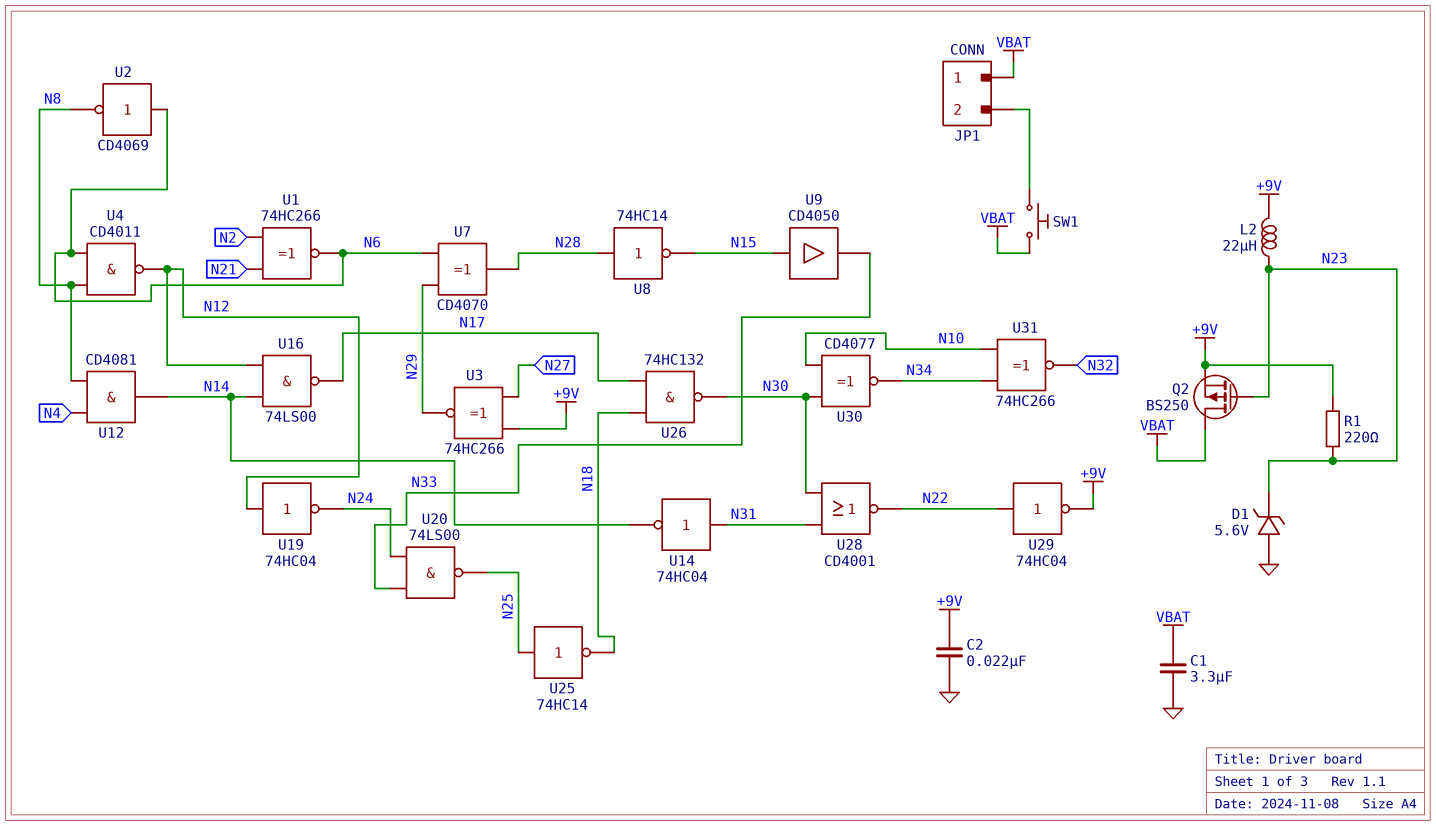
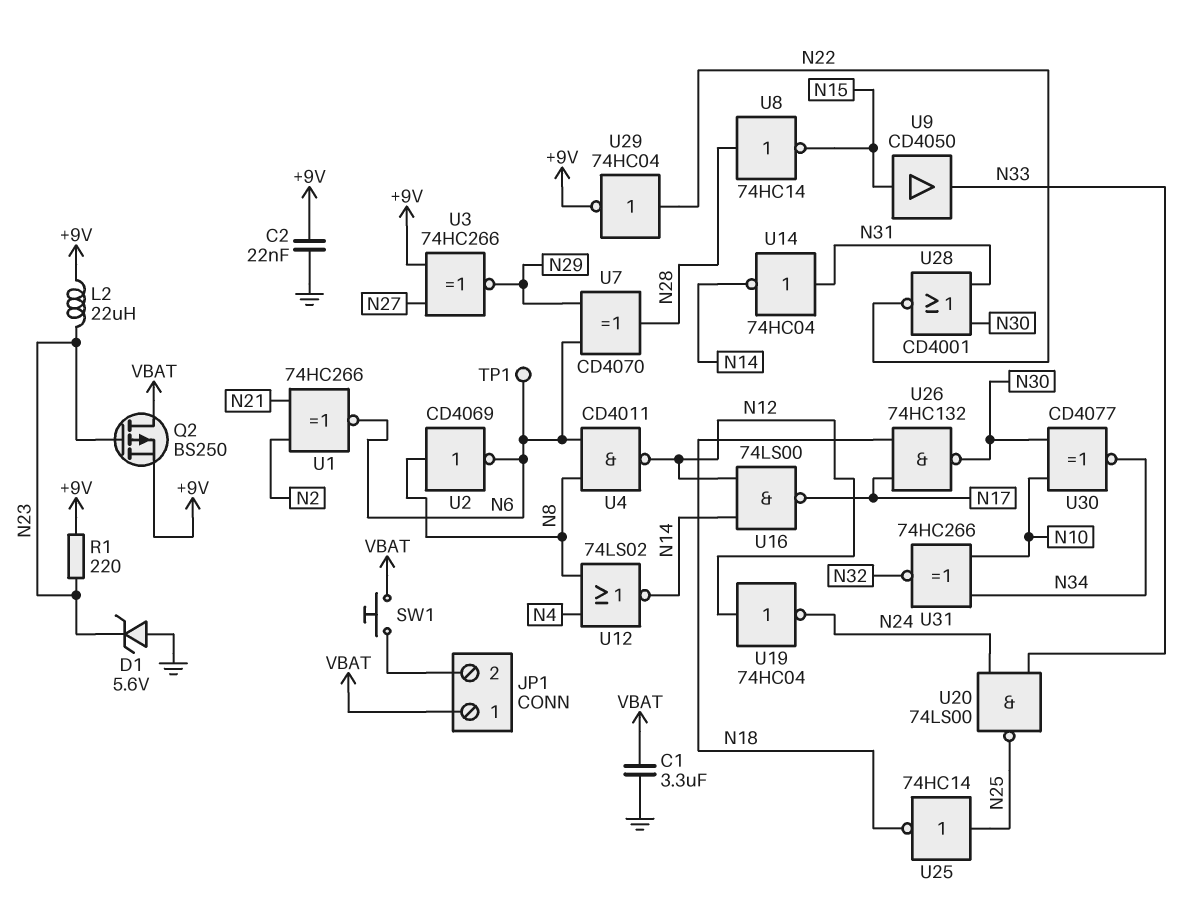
TP1: none -> test point (N6)
U2: NOT CD4069 (in N6, out N8) -> NOT CD4069 (in N8, out N6)
U12: AND CD4081 (in N4, in N8, out N14) -> NOR 74LS02 (in N4, in N8, out N14)

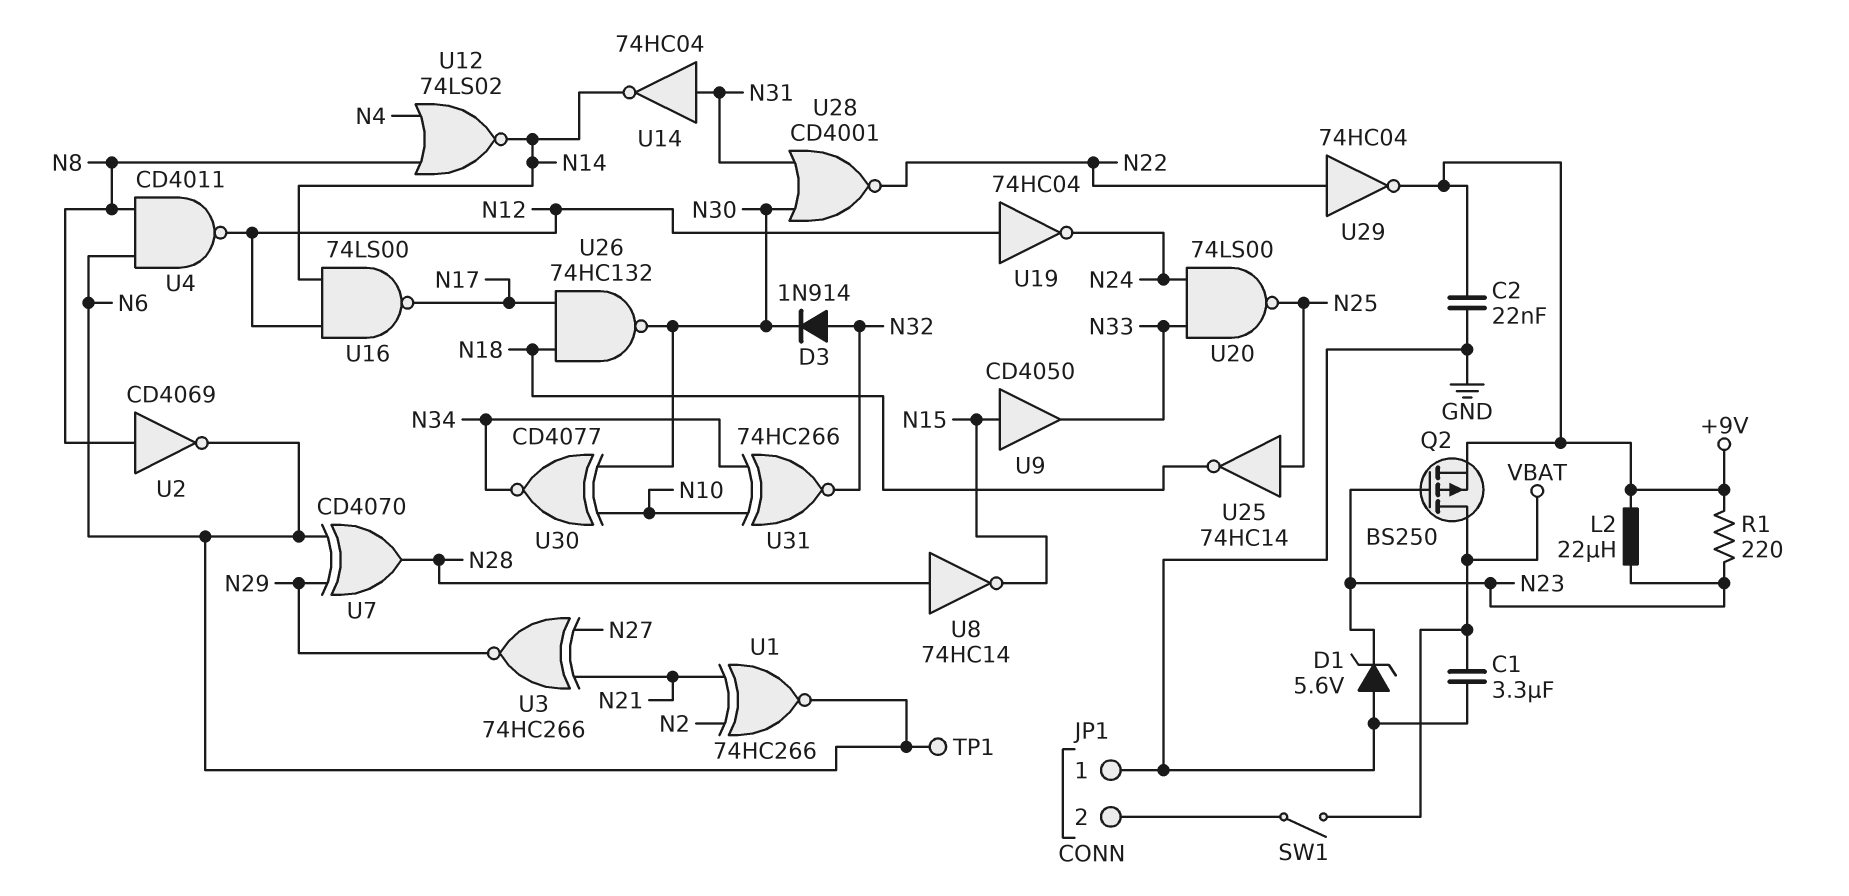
D3: none -> diode 1N914 (A N32, K N30)
JP1 pin 1: VBAT -> GND
SW1: button (JP1/2, VBAT) -> switch (JP1/2, VBAT)
U3: XNOR 74HC266 (in +9V, in N27, out N29) -> XNOR 74HC266 (in N21, in N27, out N29)

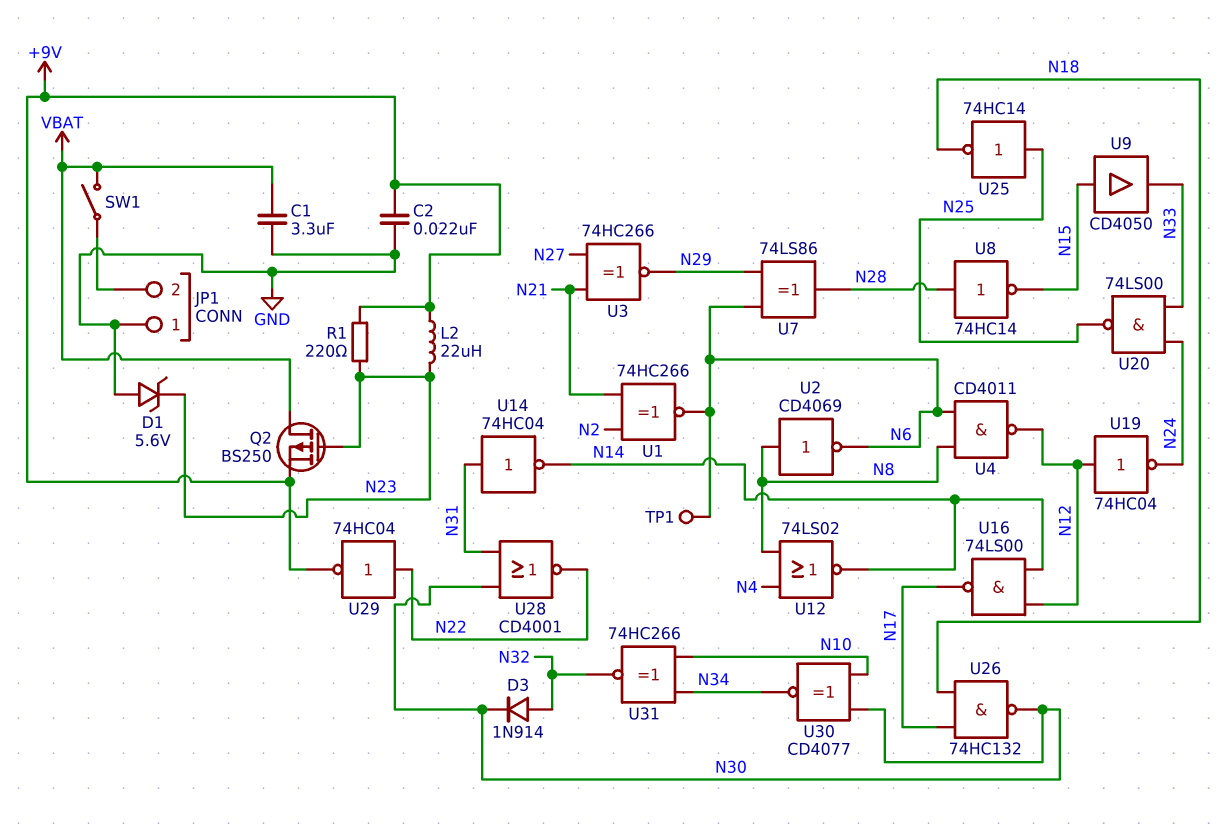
U7: XOR CD4070 (in N6, in N29, out N28) -> XOR 74LS86 (in N6, in N29, out N28)

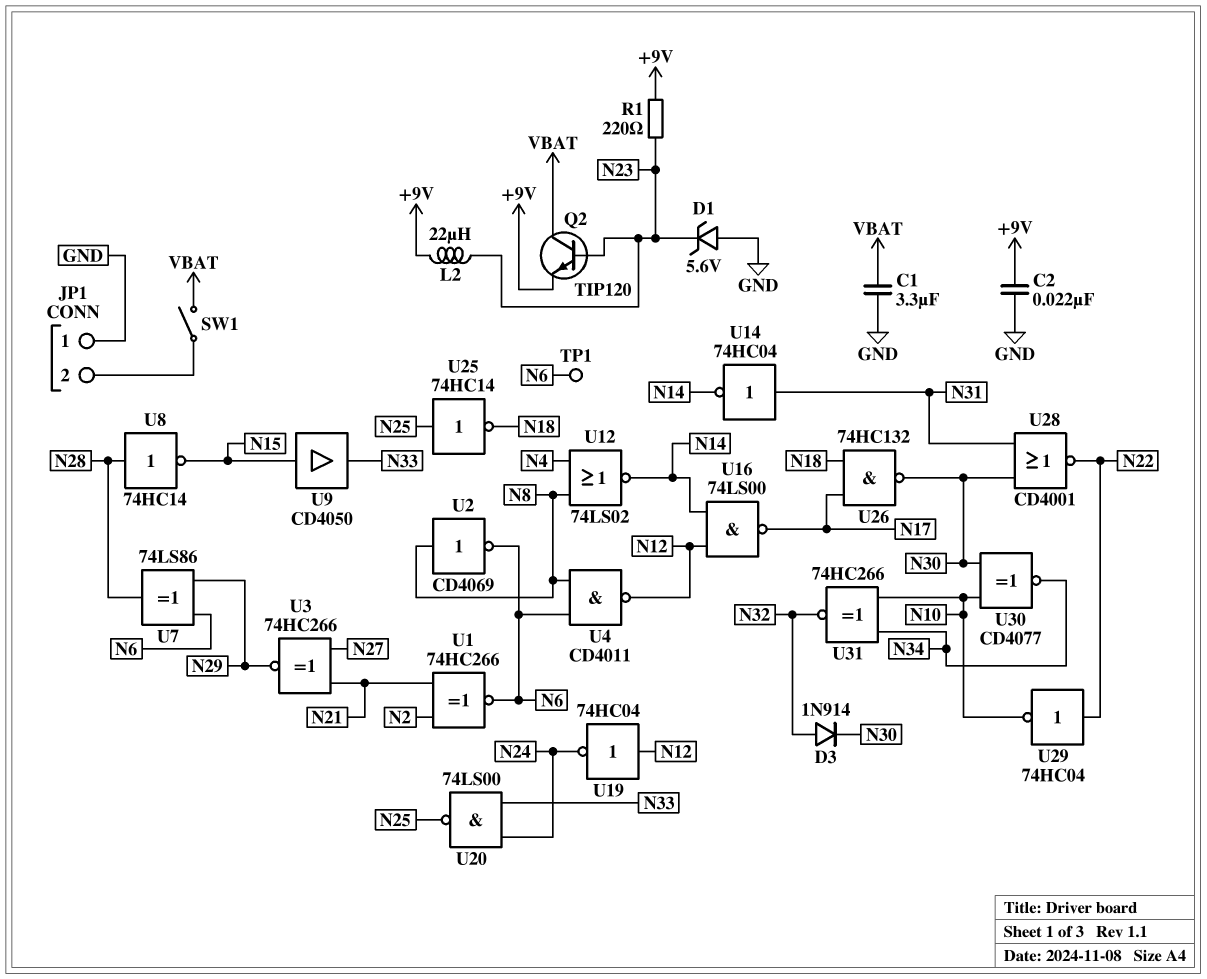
Q2: PMOS BS250 (G N23, D VBAT, S +9V) -> NPN TIP120 (B N23, C VBAT, E +9V)
U29: NOT 74HC04 (in N22, out +9V) -> NOT 74HC04 (in N22, out N10)

